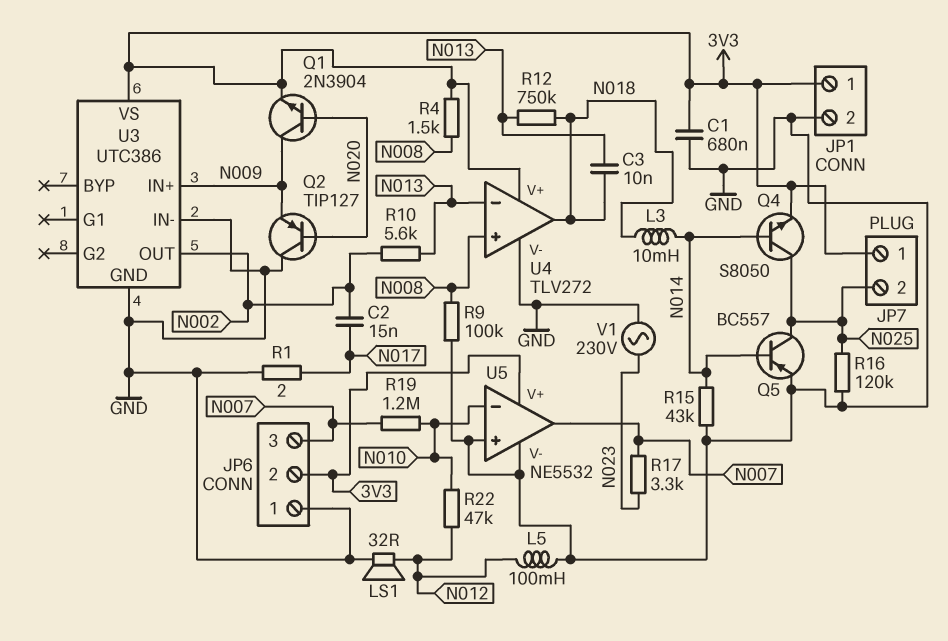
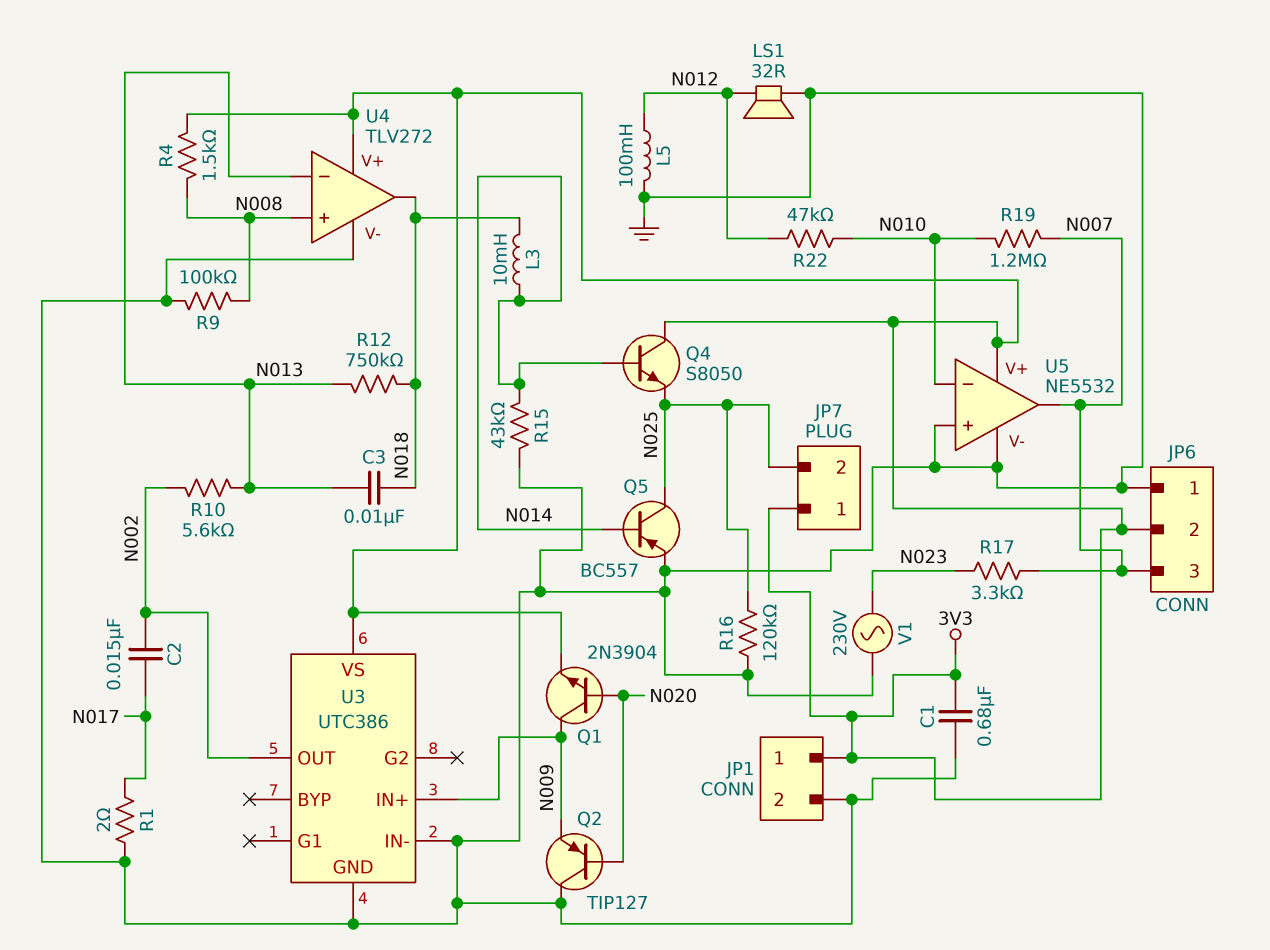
Q4: NPN S8050 (B N014, C N025, E 3V3) -> NPN S8050 (B N014, C 3V3, E N025)

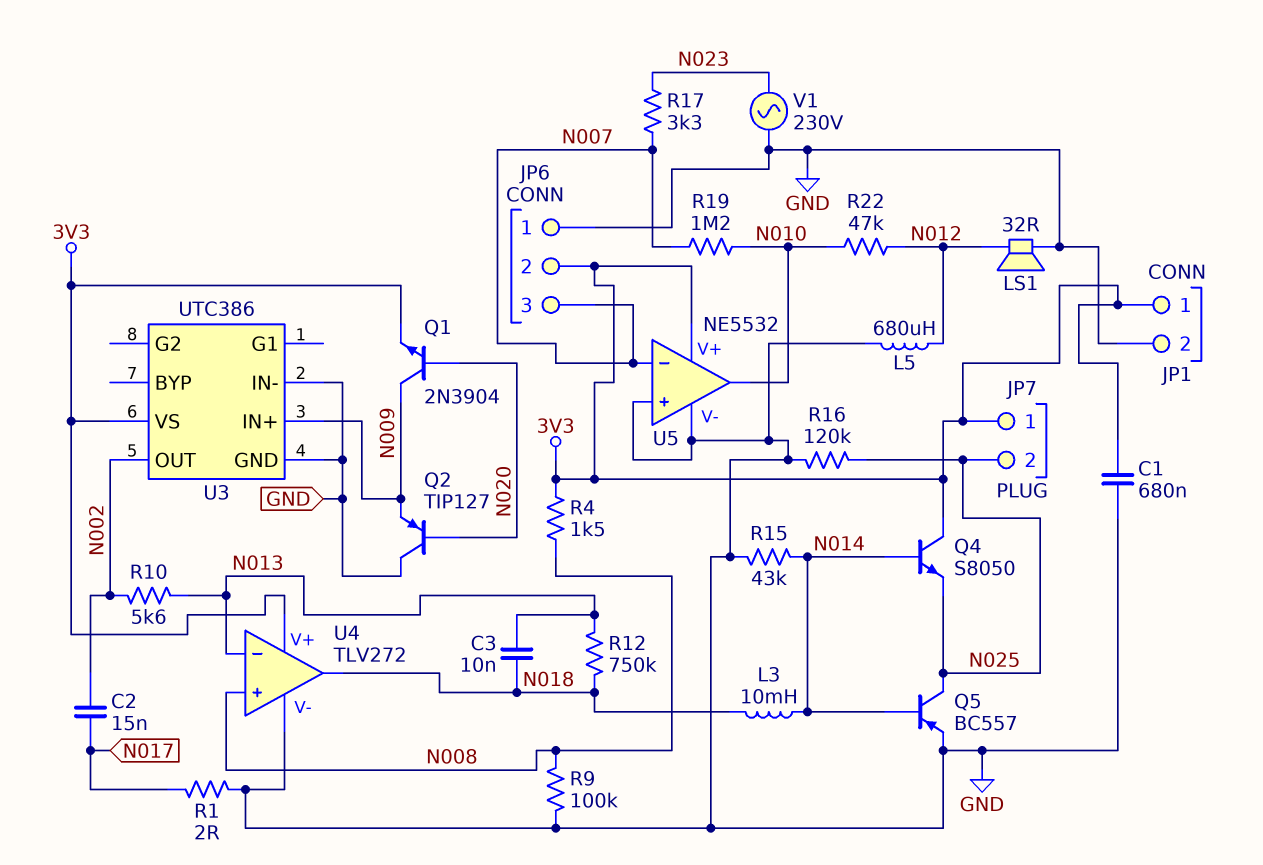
L5: 100mH (GND, N012) -> 680uH (GND, N012)
U5 pin in-: N010 -> N007
U5 pin out: N007 -> N010

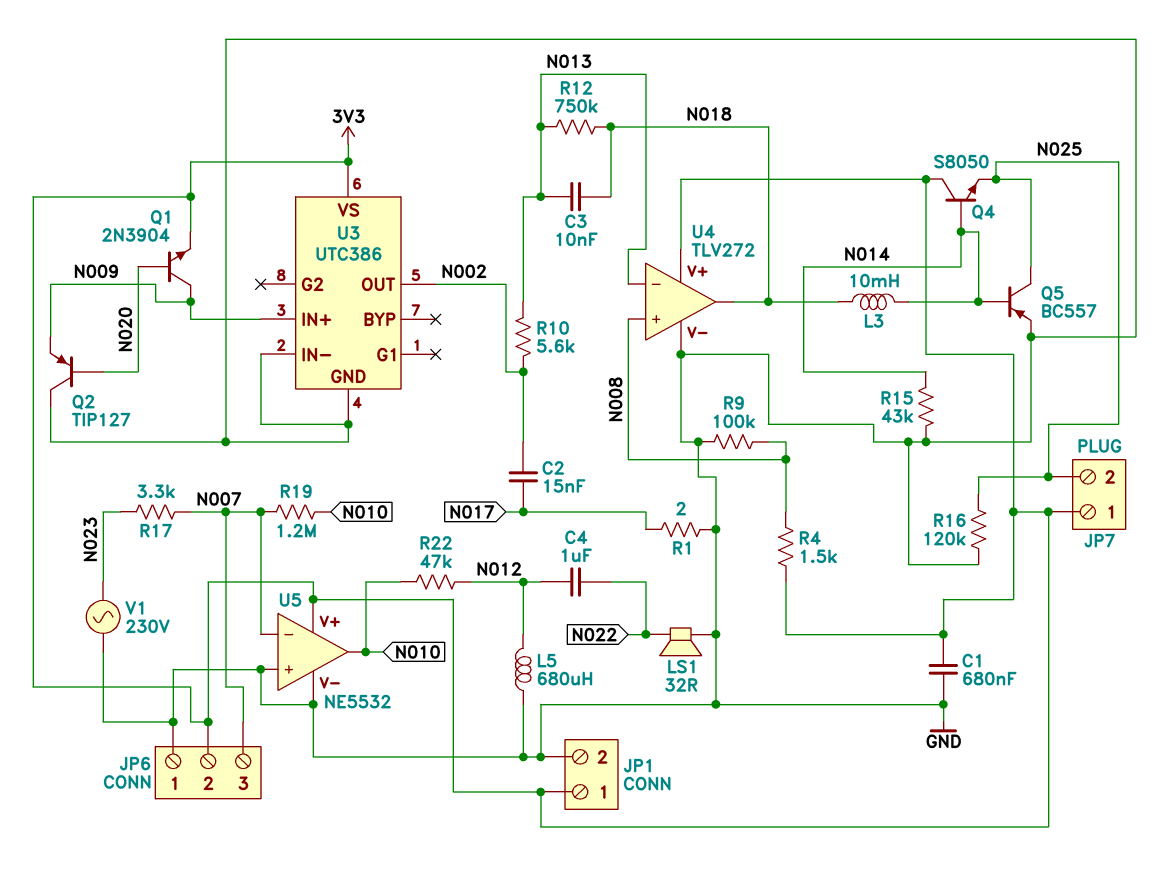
C4: none -> 1uF (N012, N022)
LS1: speaker 32R (GND, N012) -> speaker 32R (GND, N022)

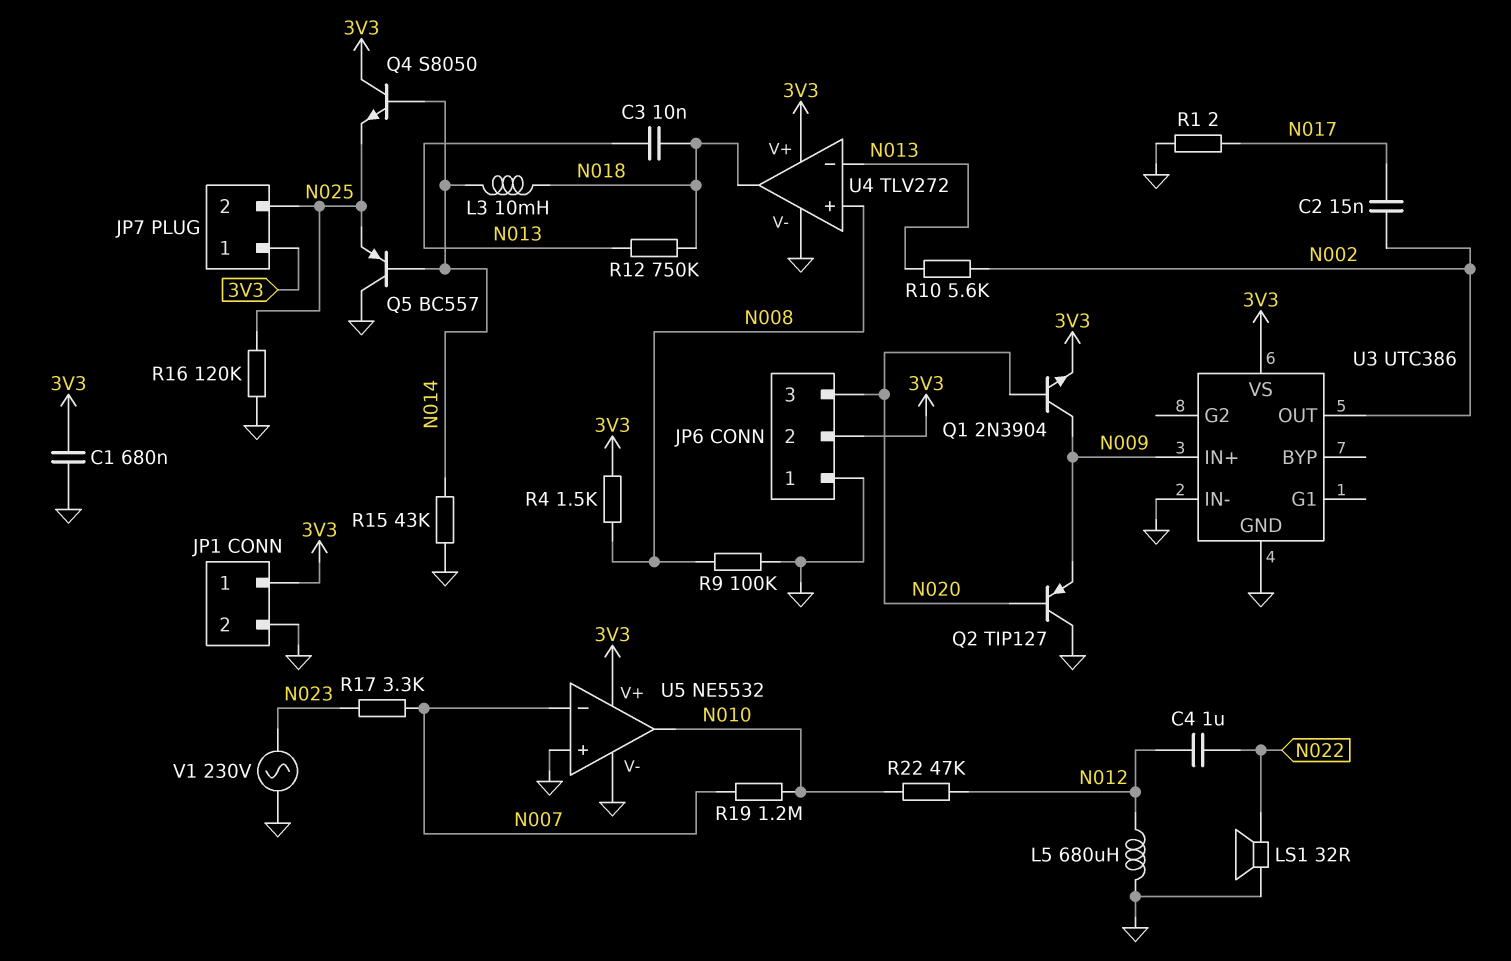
JP6 pin 3: N007 -> N020
Q5: PNP BC557 (B N014, C N025, E GND) -> PNP BC557 (B N014, C GND, E N025)

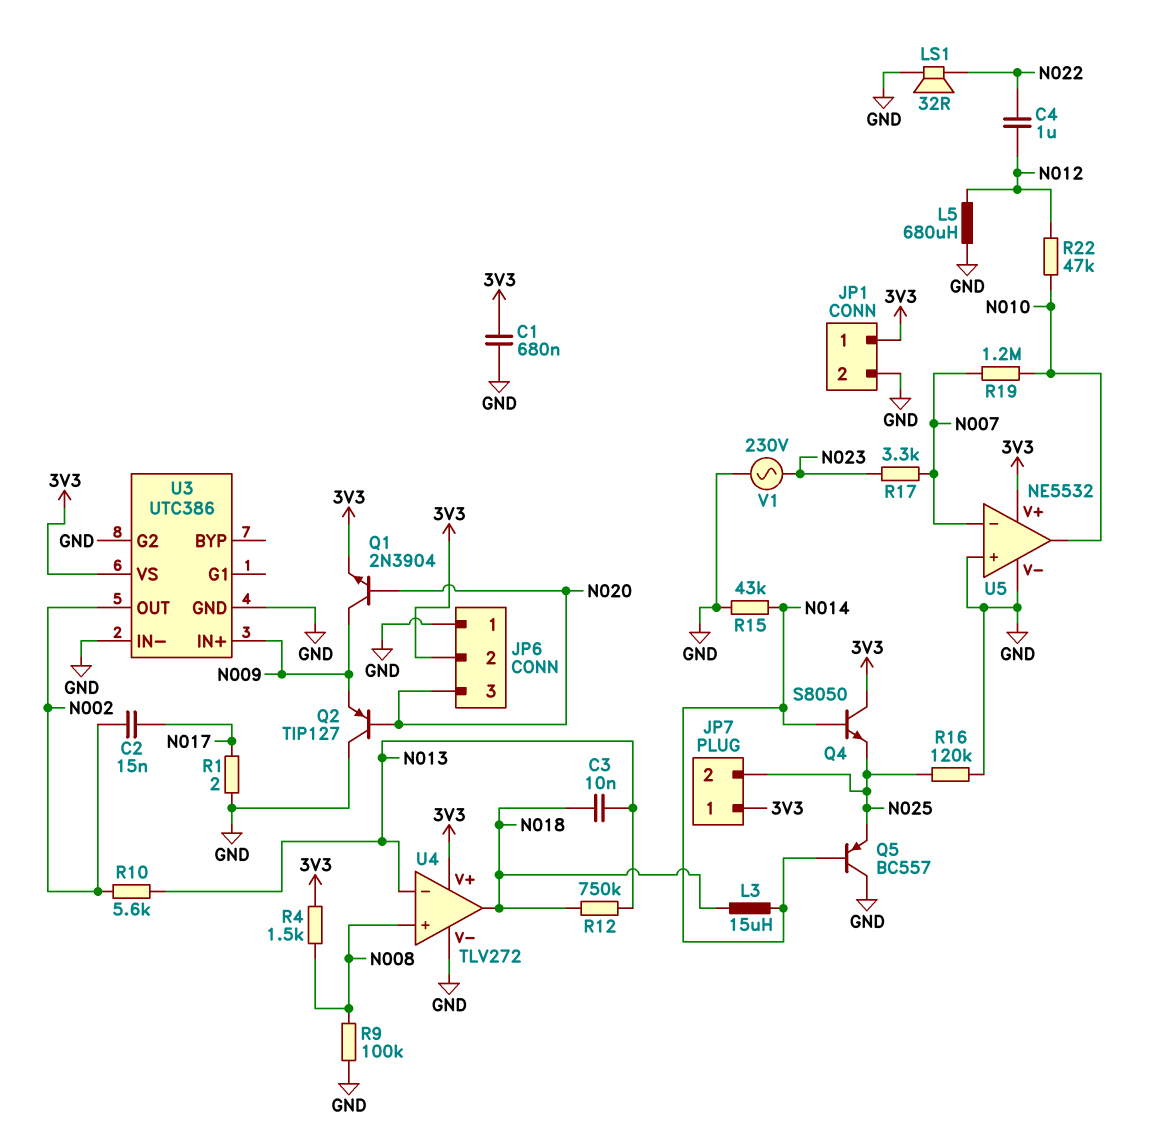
L3: 10mH (N014, N018) -> 15uH (N014, N018)
U3 pin G2: none -> GND

